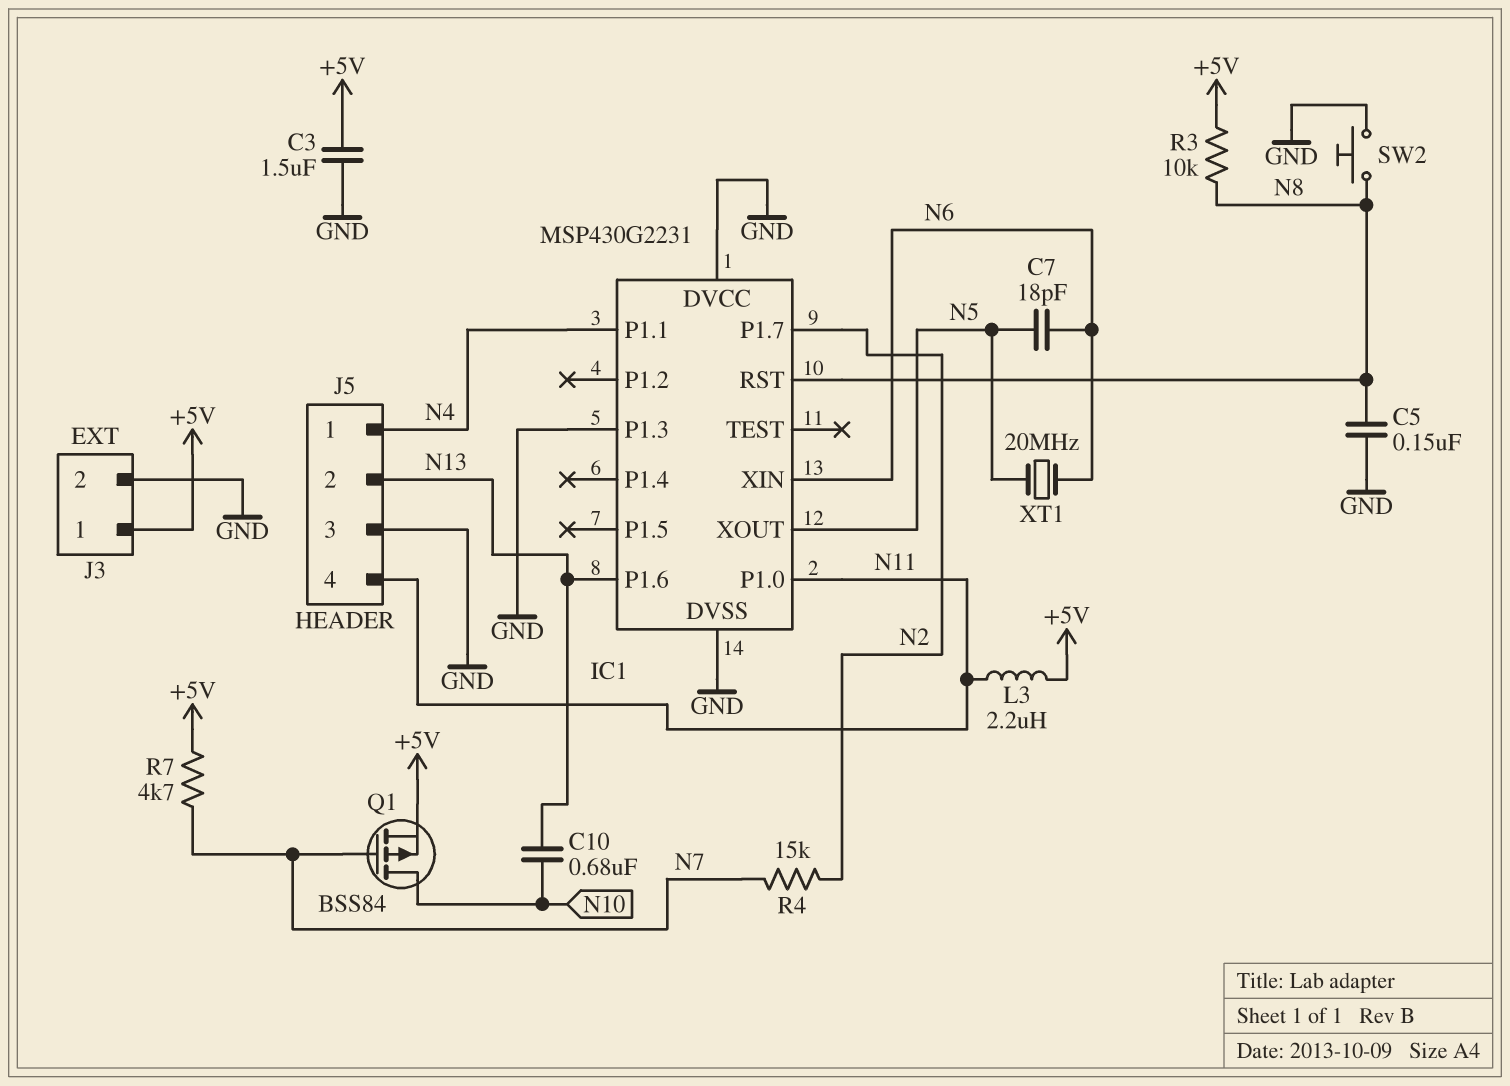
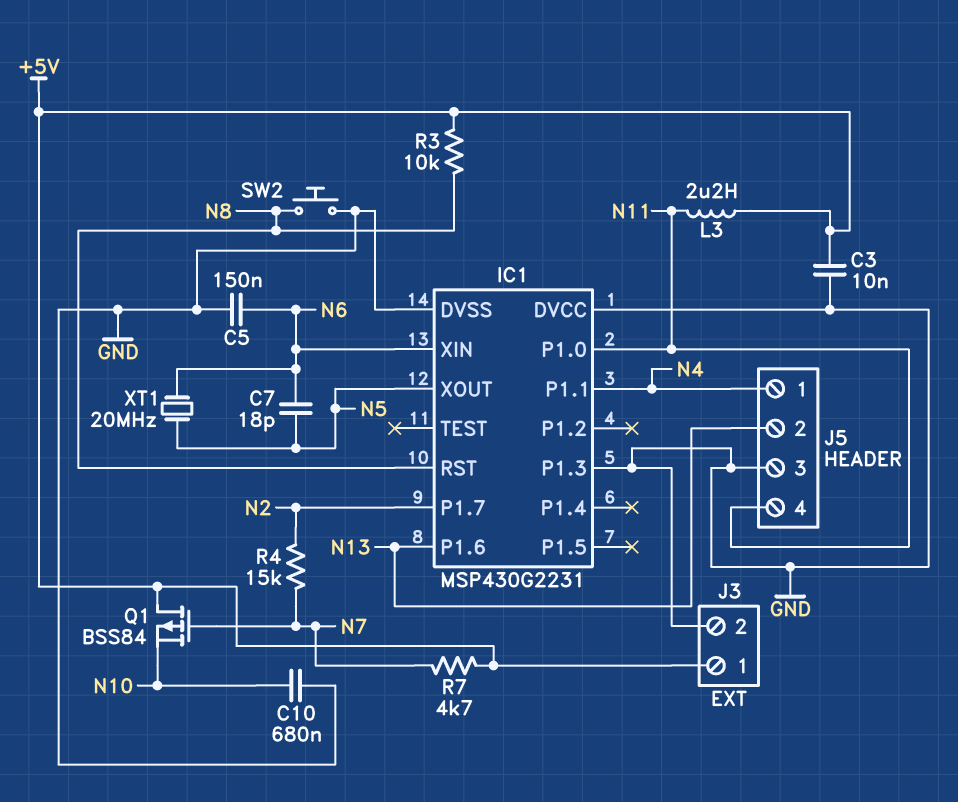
C3: 1.5uF (+5V, GND) -> 10nF (+5V, GND)
C5: 150nF (GND, N8) -> 150nF (GND, N6)
C10: 680nF (N10, N13) -> 680nF (GND, N10)
Q1: PMOS BSS84 (G N7, D N10, S +5V) -> PMOS BSS84 (G N7, D +5V, S N10)

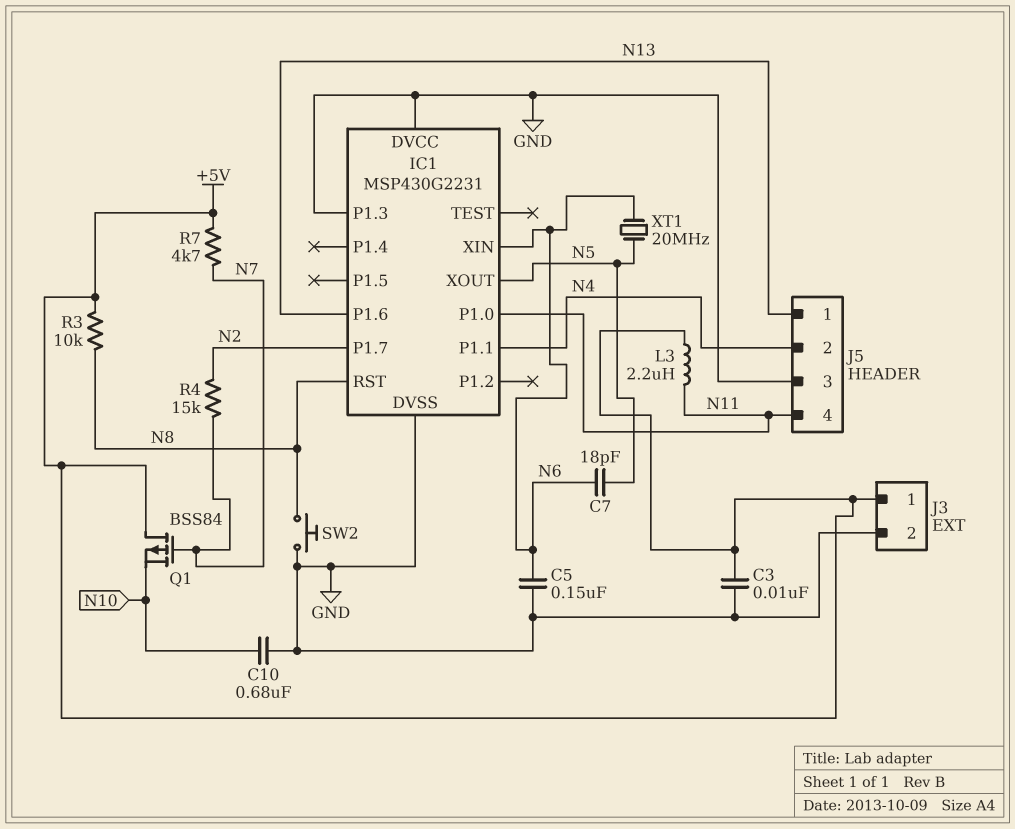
J5 pin 1: N4 -> N13
J5 pin 2: N13 -> N4

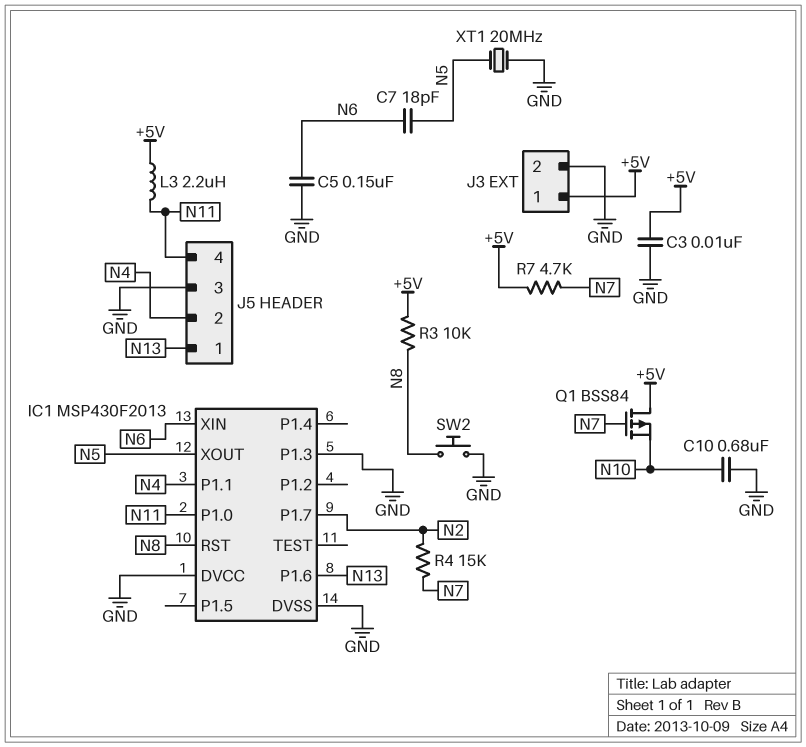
IC1: MSP430G2231 -> MSP430F2013
XT1: 20MHz (N5, N6) -> 20MHz (GND, N5)

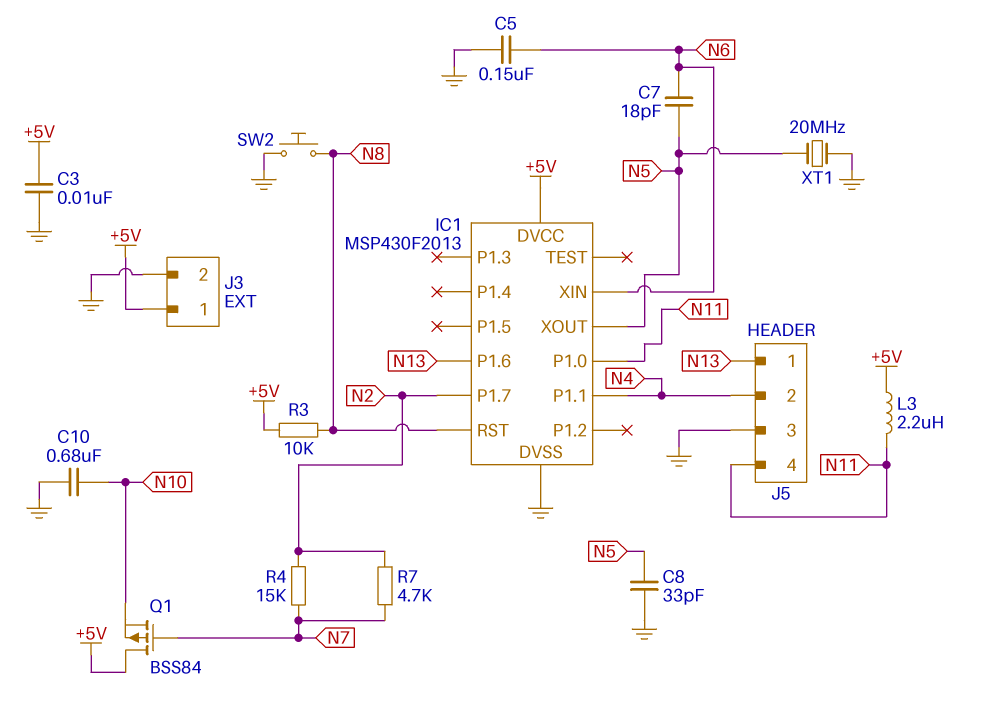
C8: none -> 33pF (GND, N5)
IC1 pin DVCC: GND -> +5V
IC1 pin P1.3: GND -> none
R7: 4.7k (+5V, N7) -> 4.7k (N2, N7)

